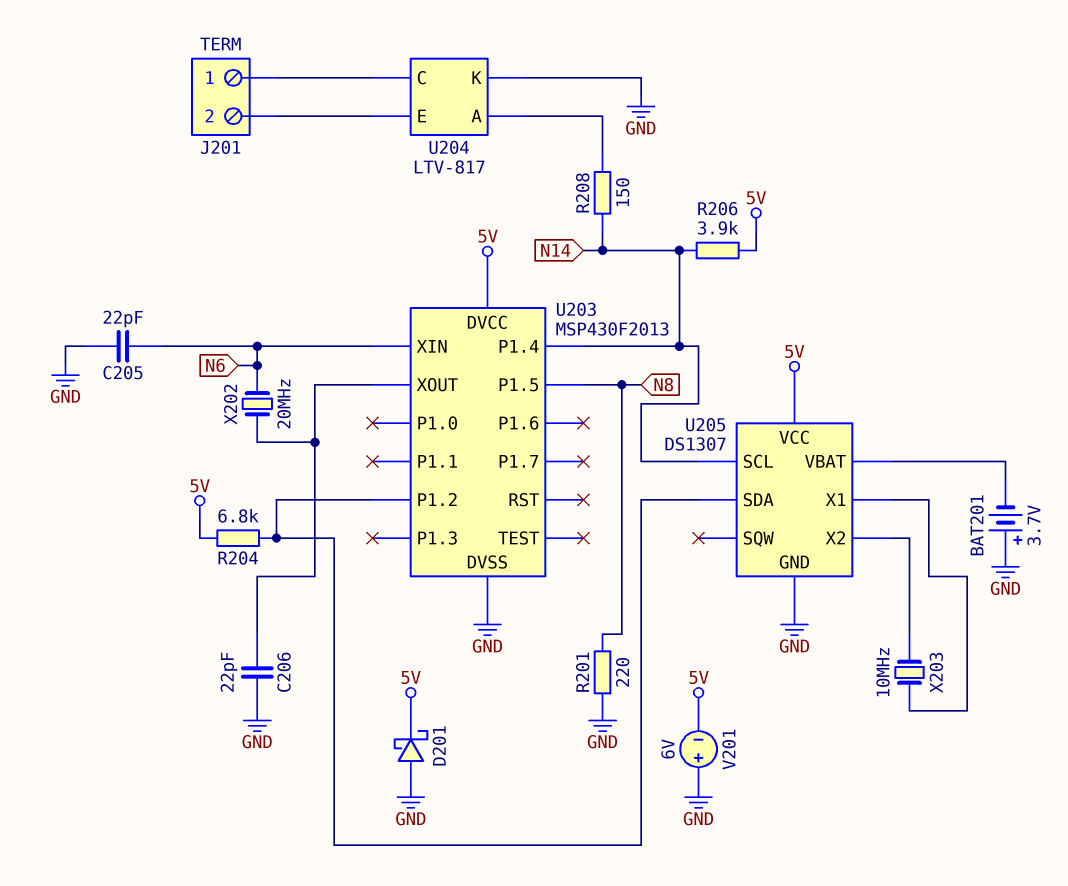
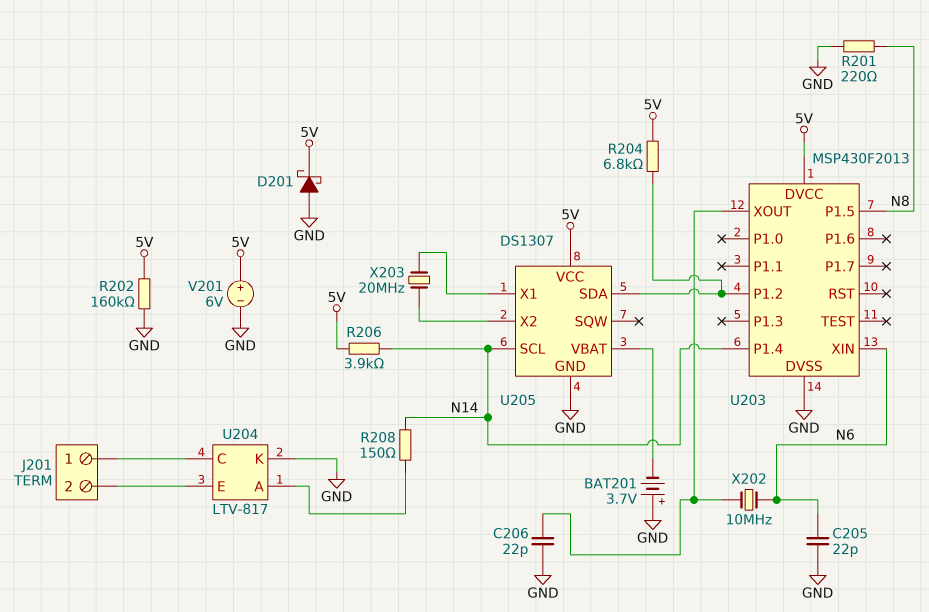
R202: none -> 160k (5V, GND)
V201: 6V (plus GND, minus 5V) -> 6V (plus 5V, minus GND)
X202: 20MHz (N6, U203/XOUT) -> 10MHz (N6, U203/XOUT)
X203: 10MHz (U205/X1, U205/X2) -> 20MHz (U205/X1, U205/X2)

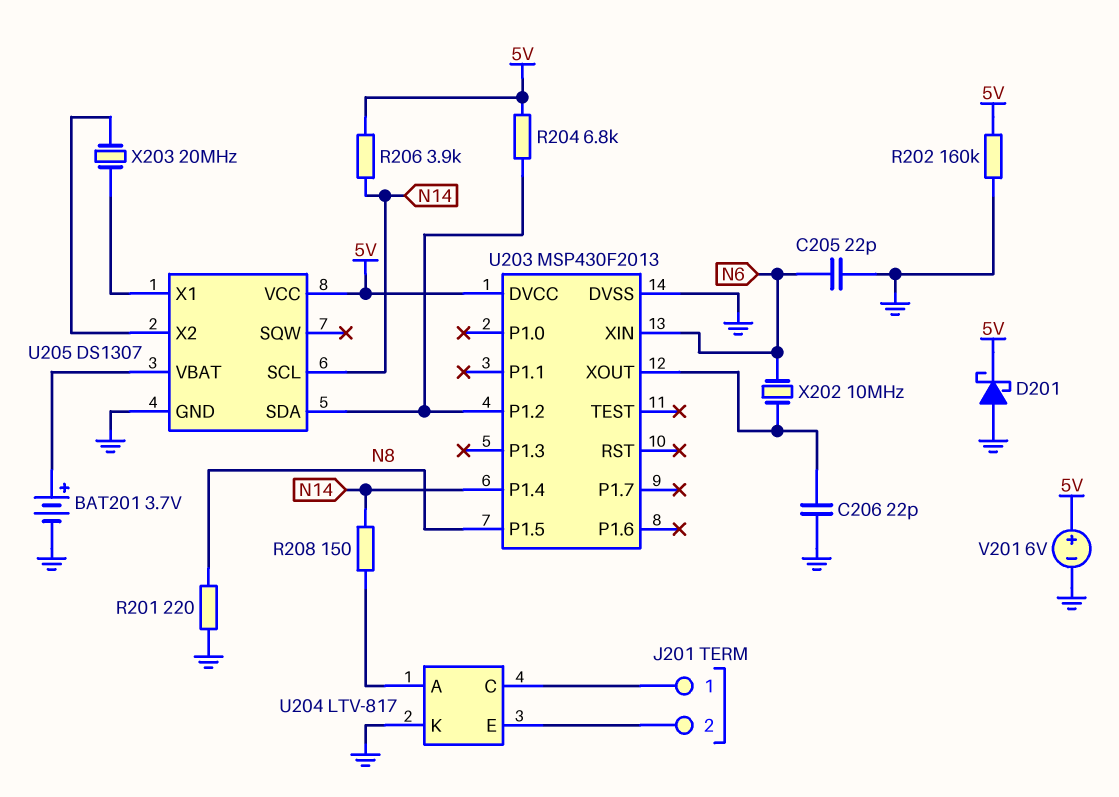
BAT201: 3.7V (plus GND, minus U205/VBAT) -> 3.7V (plus U205/VBAT, minus GND)

